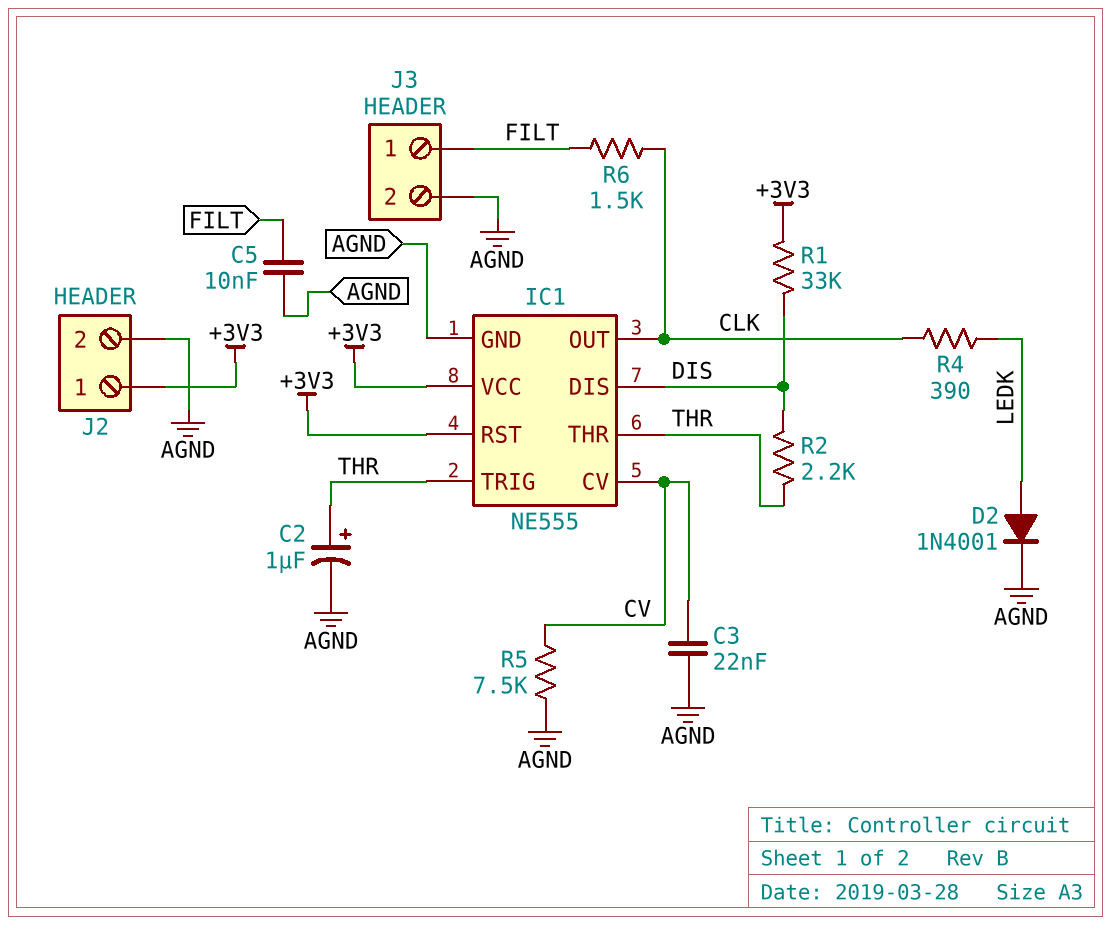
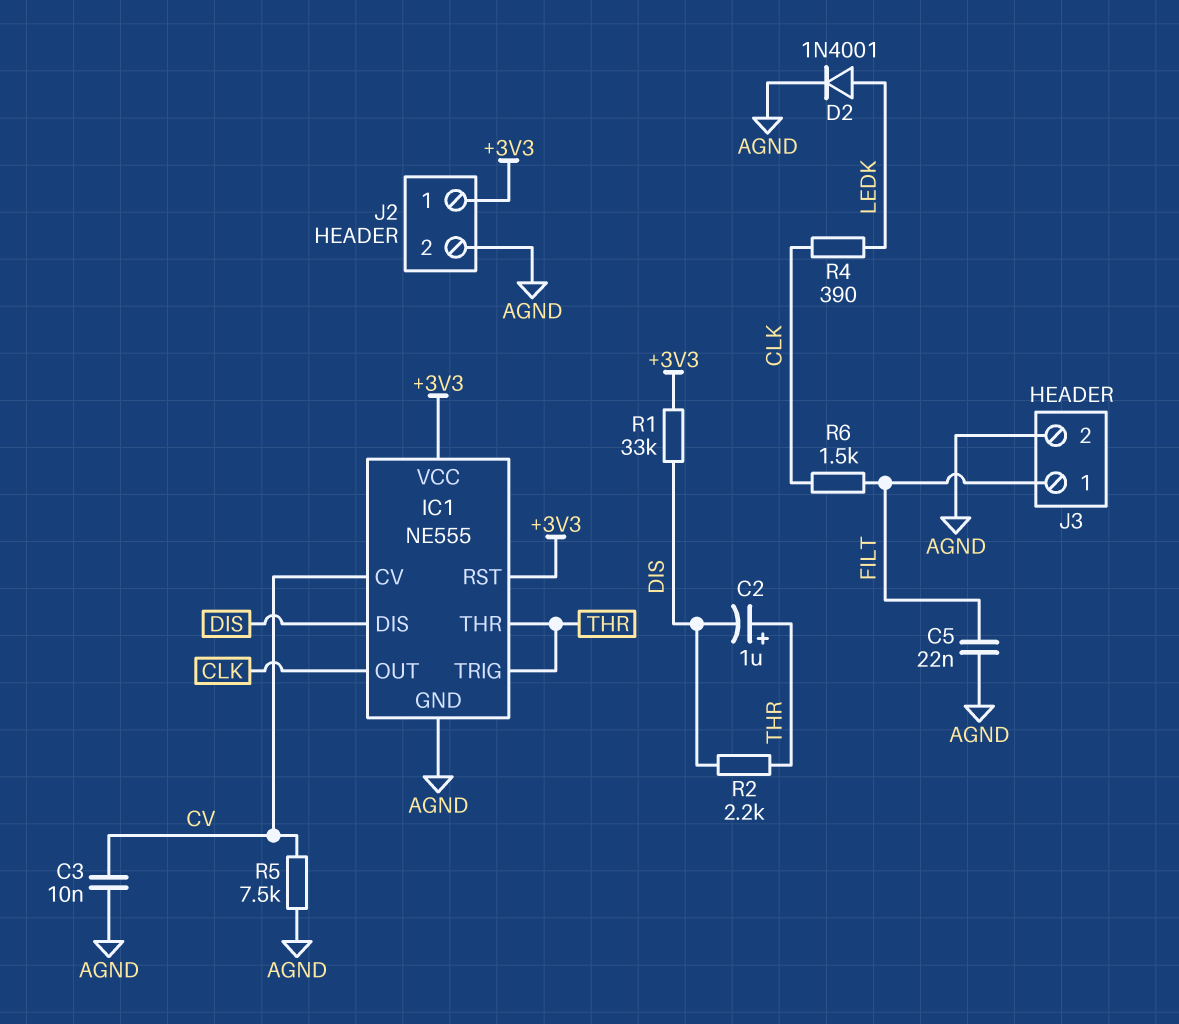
C2: 1uF (plus THR, minus AGND) -> 1uF (plus THR, minus DIS)
C3: 22nF (AGND, CV) -> 10nF (AGND, CV)
C5: 10nF (AGND, FILT) -> 22nF (AGND, FILT)

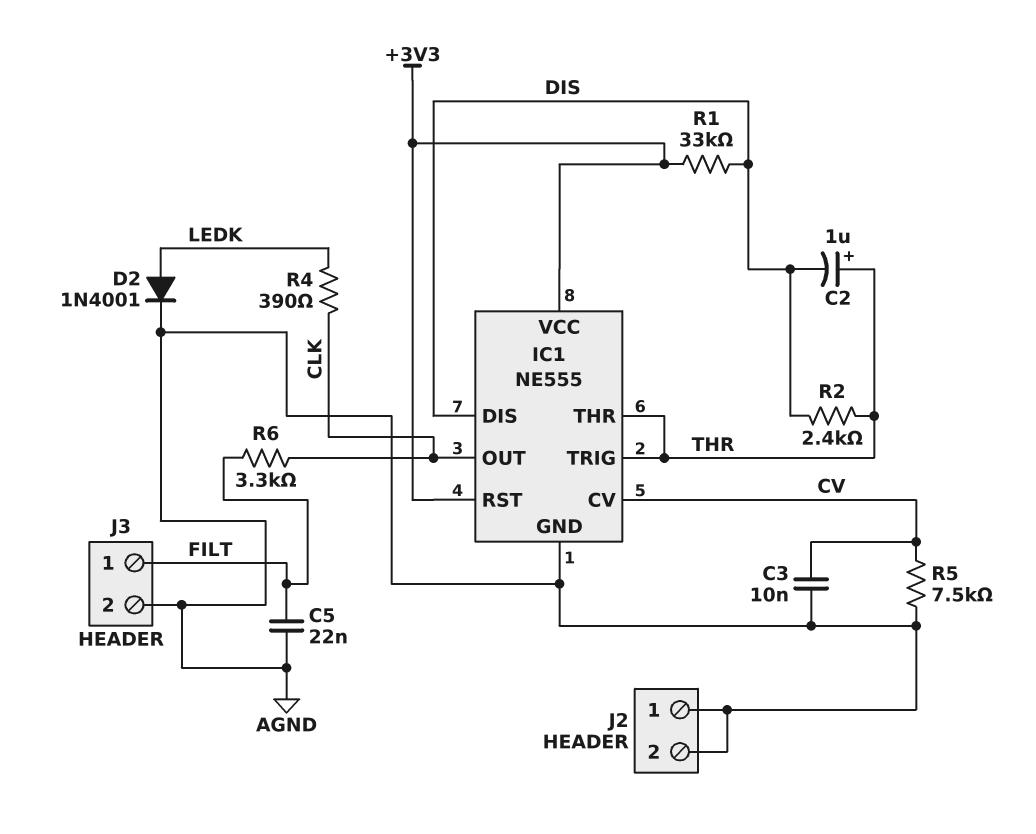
J2 pin 1: +3V3 -> AGND
R2: 2.2k (DIS, THR) -> 2.4k (DIS, THR)
R6: 1.5k (CLK, FILT) -> 3.3k (CLK, FILT)

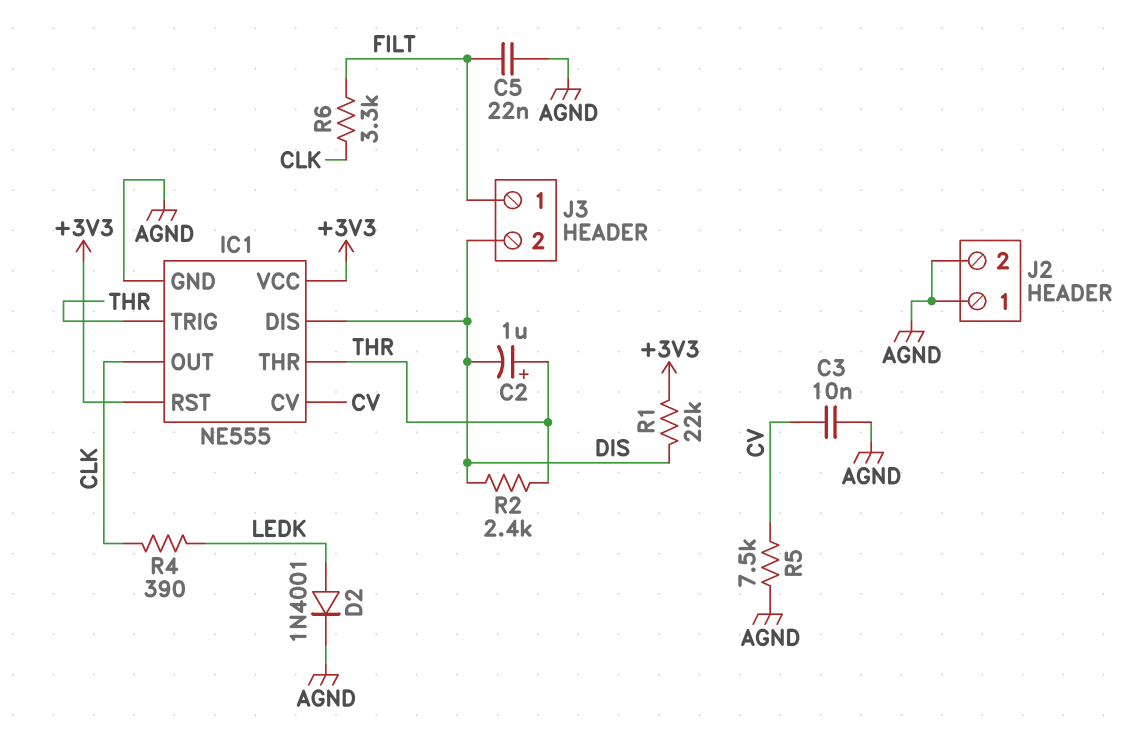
J3 pin 2: AGND -> DIS
R1: 33k (+3V3, DIS) -> 22k (+3V3, DIS)

